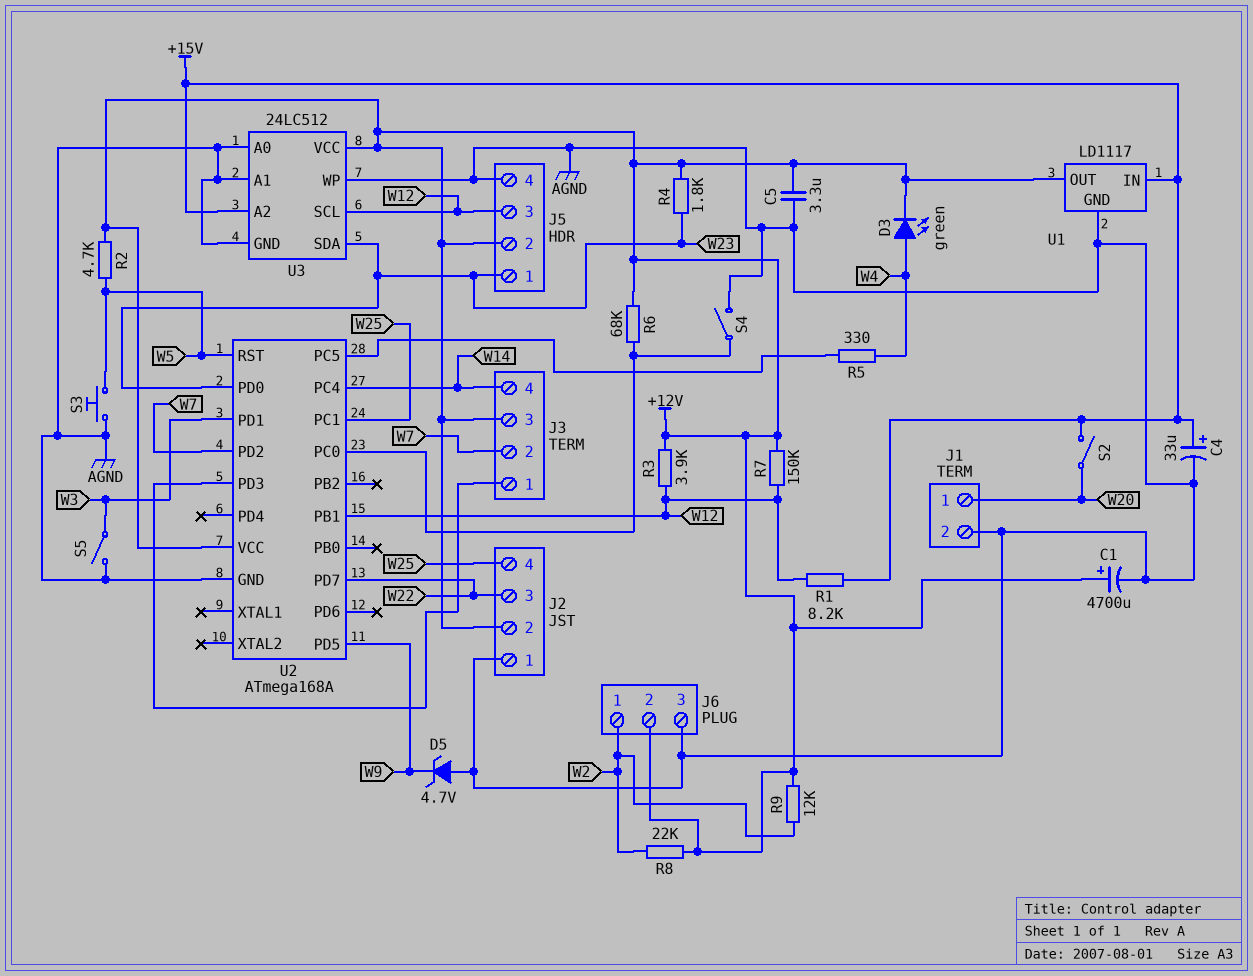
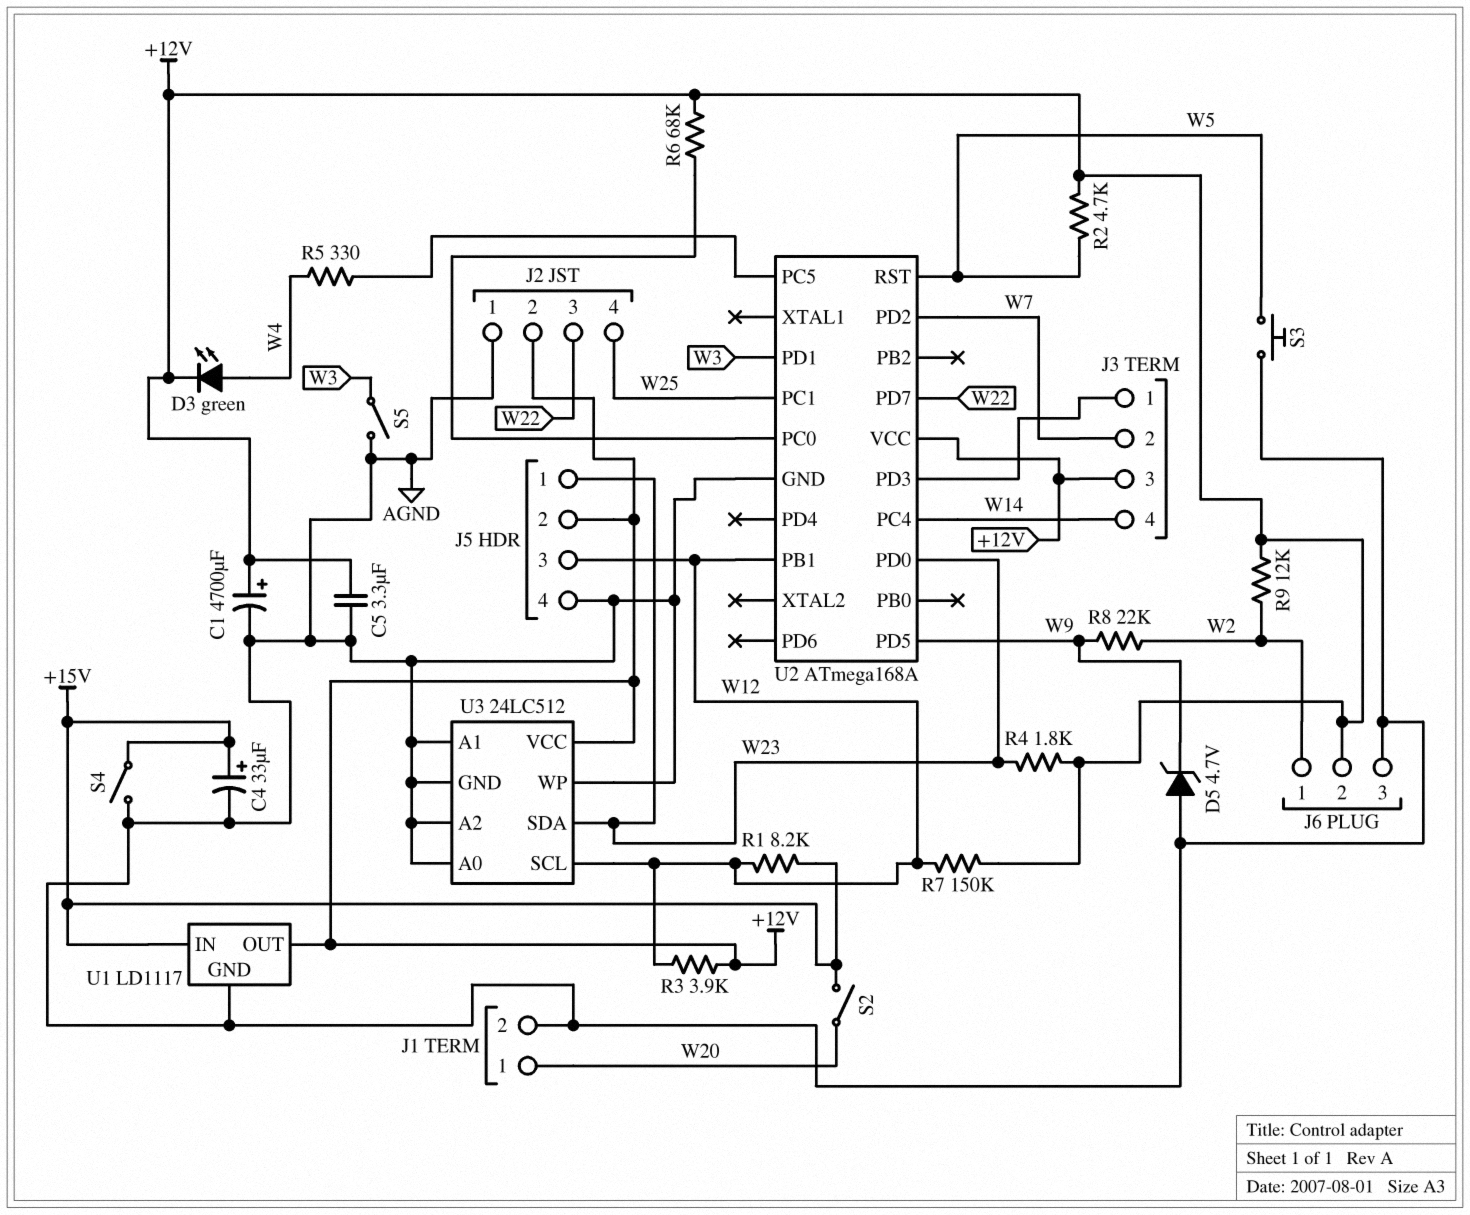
R8: 22k (+12V, W2) -> 22k (W2, W9)
S4: switch (AGND, U2/PC0) -> switch (+15V, AGND)
U3 pin A2: +15V -> AGND

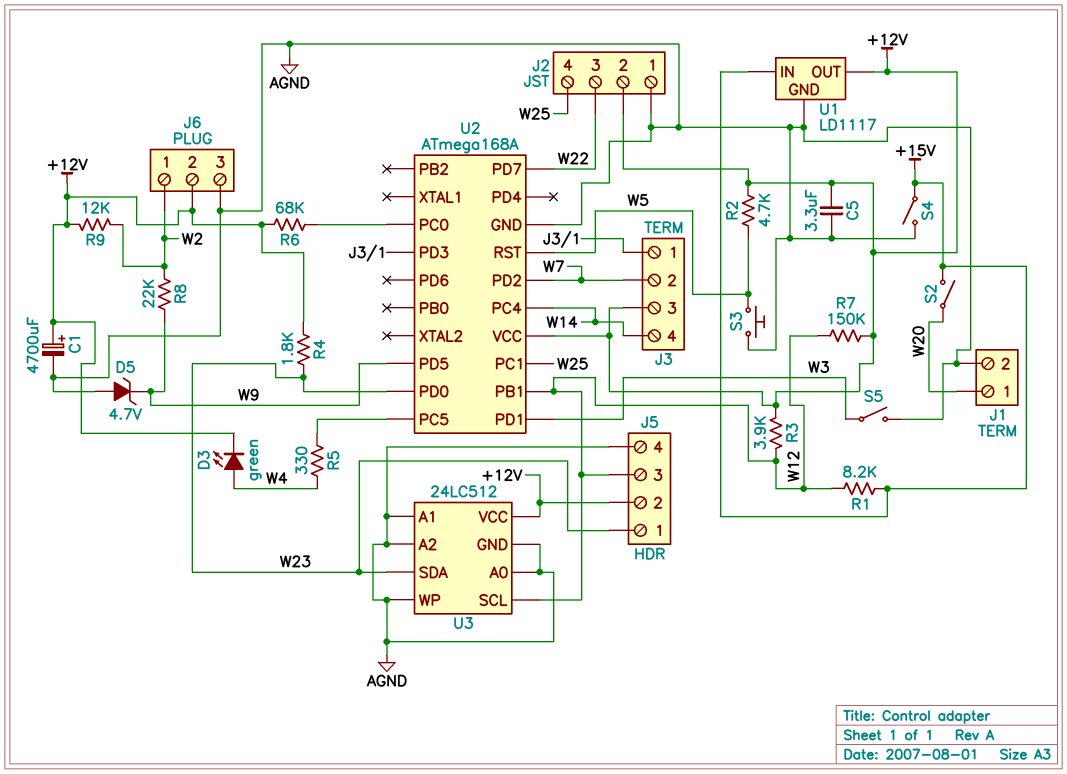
C4: 33uF (plus +15V, minus AGND) -> none

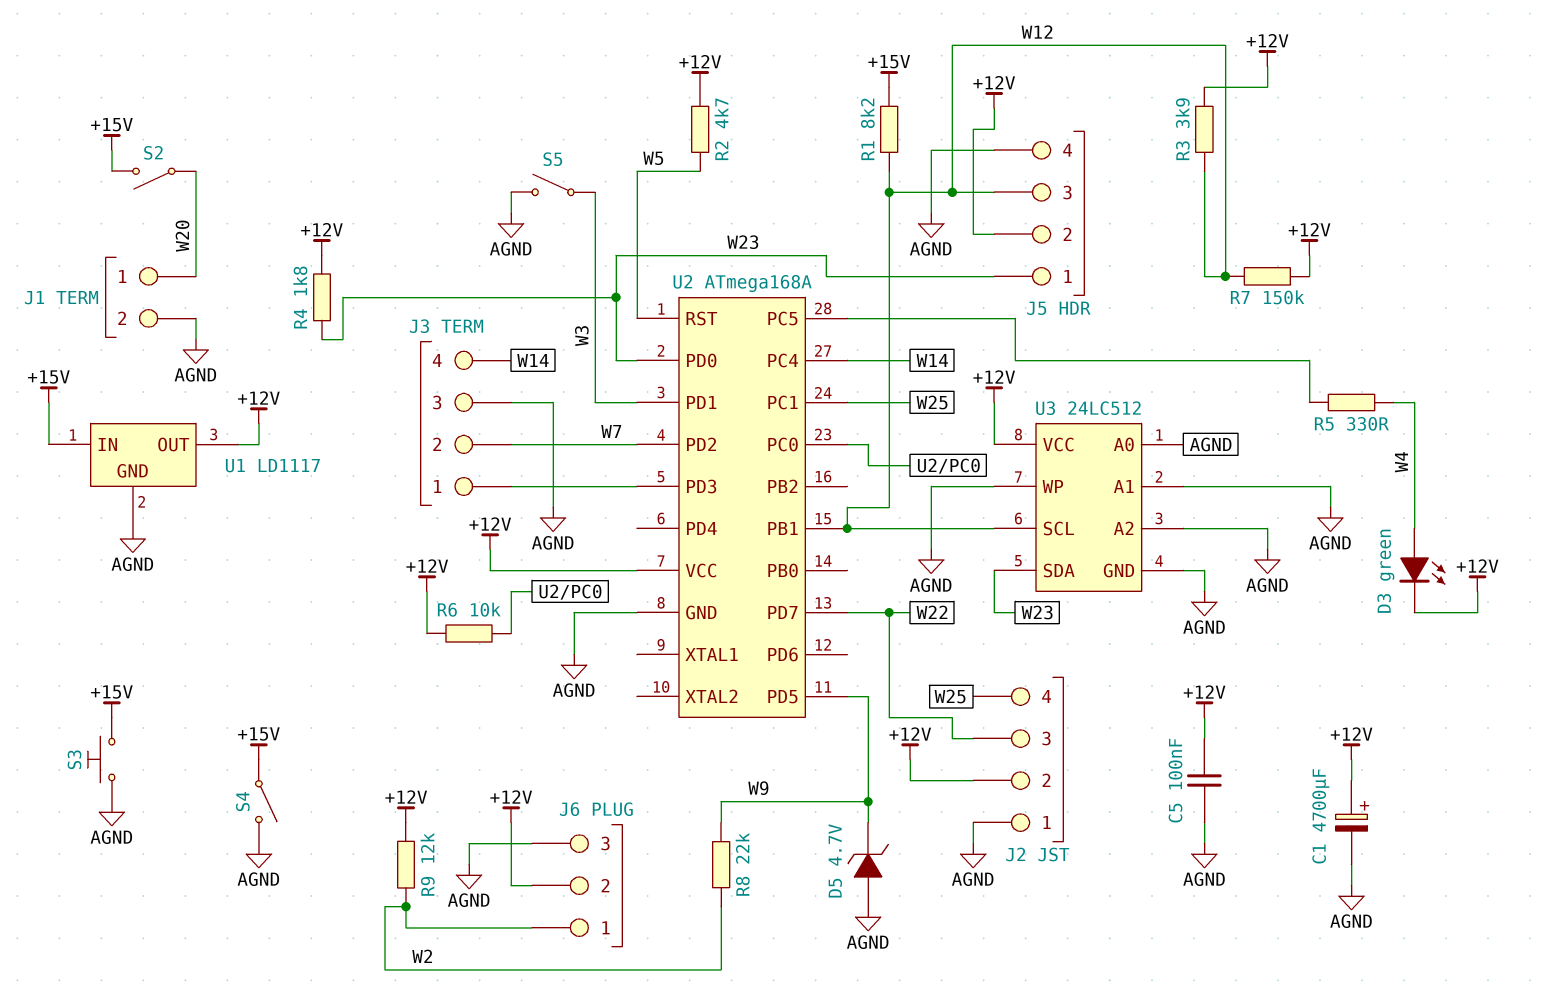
C5: 3.3uF (+12V, AGND) -> 100nF (+12V, AGND)
J3 pin 3: +12V -> AGND
R6: 68k (+12V, U2/PC0) -> 10k (+12V, U2/PC0)
S3: button (AGND, W5) -> button (+15V, AGND)

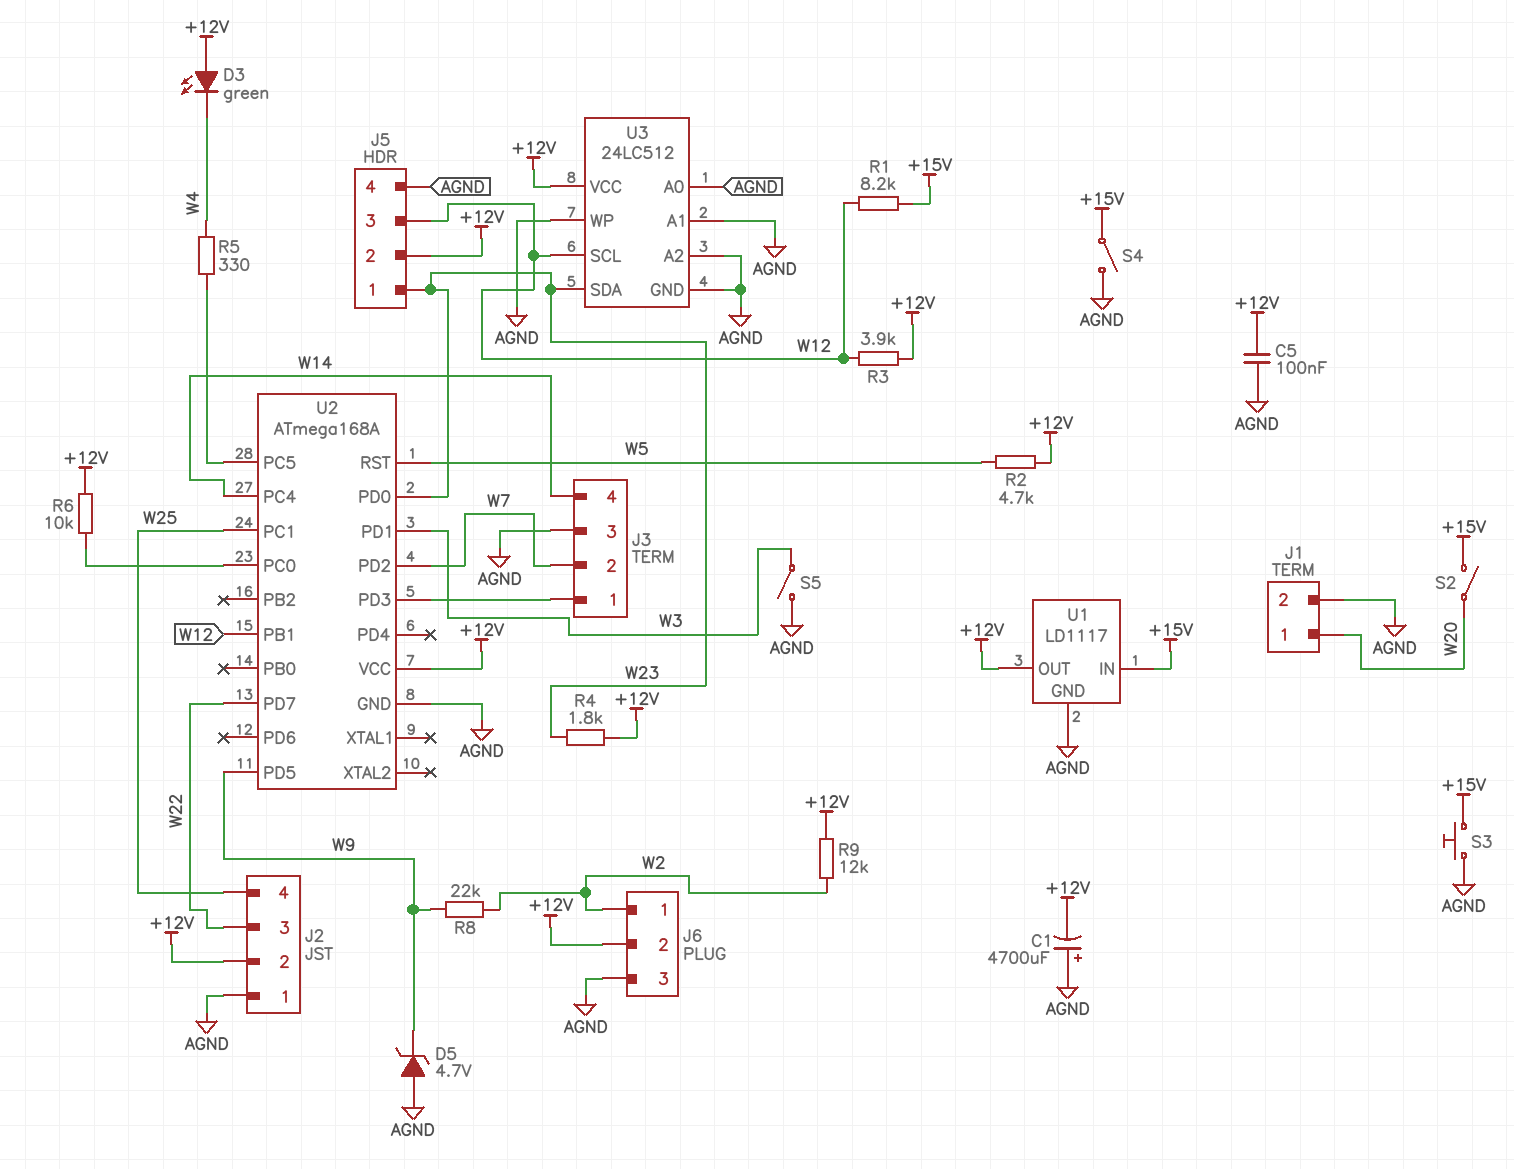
C1: 4700uF (plus +12V, minus AGND) -> 4700uF (plus AGND, minus +12V)
D3: LED green (A W4, K +12V) -> LED green (A +12V, K W4)
R7: 150k (+12V, W12) -> none

